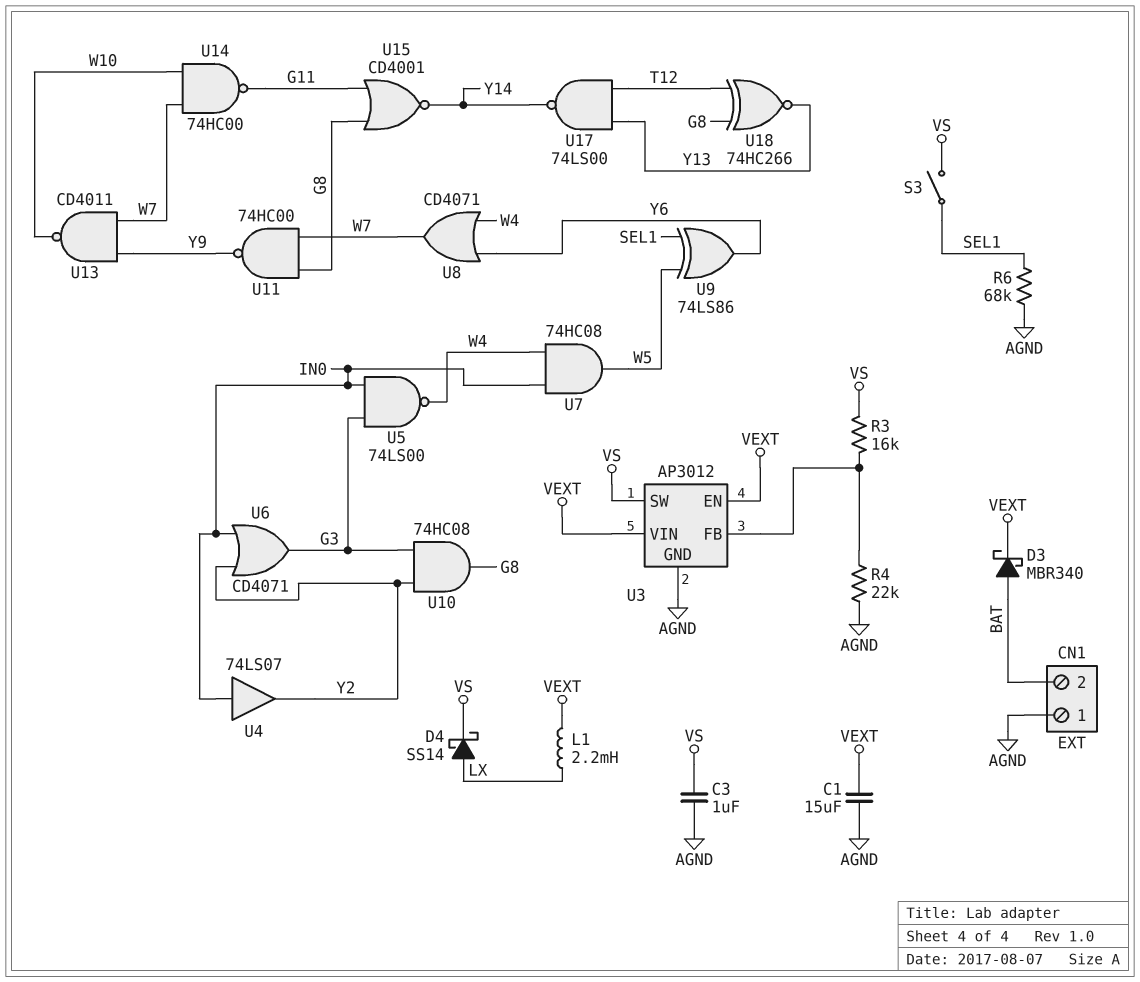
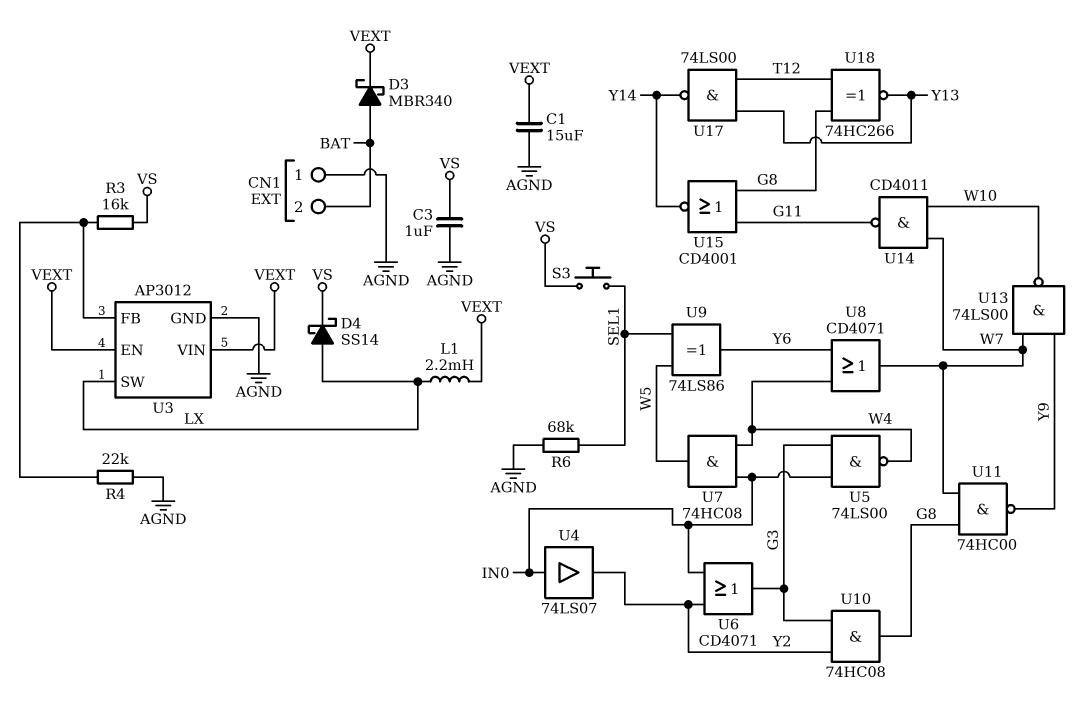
S3: switch (SEL1, VS) -> button (SEL1, VS)
U3 pin SW: VS -> LX
U13: NAND CD4011 (in W7, in Y9, out W10) -> NAND 74LS00 (in W7, in Y9, out W10)
U14: NAND 74HC00 (in W7, in W10, out G11) -> NAND CD4011 (in W7, in W10, out G11)

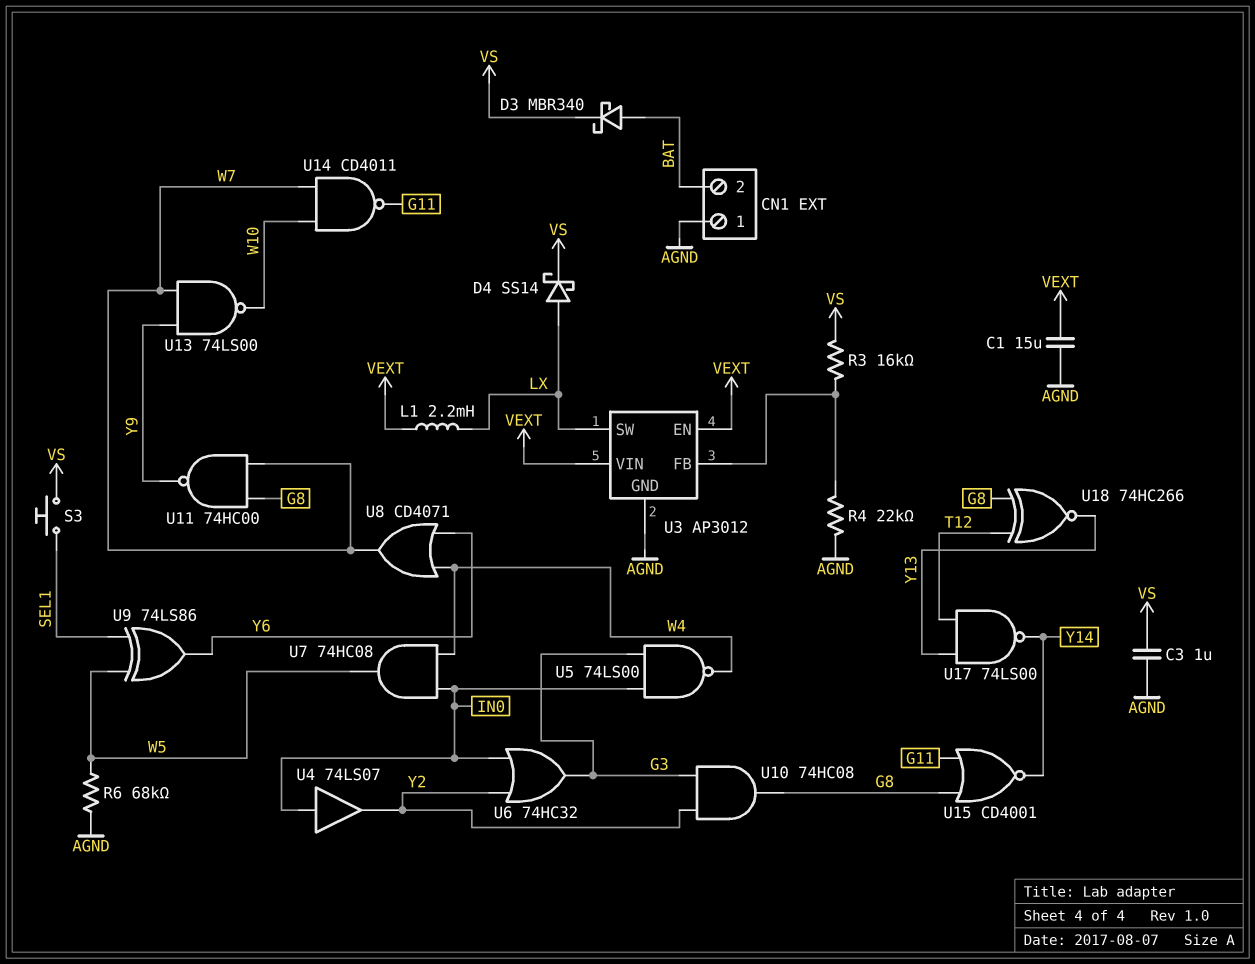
D3: schottky MBR340 (A BAT, K VEXT) -> schottky MBR340 (A BAT, K VS)
R6: 68k (AGND, SEL1) -> 68k (AGND, W5)
U6: OR CD4071 (in IN0, in Y2, out G3) -> OR 74HC32 (in IN0, in Y2, out G3)

